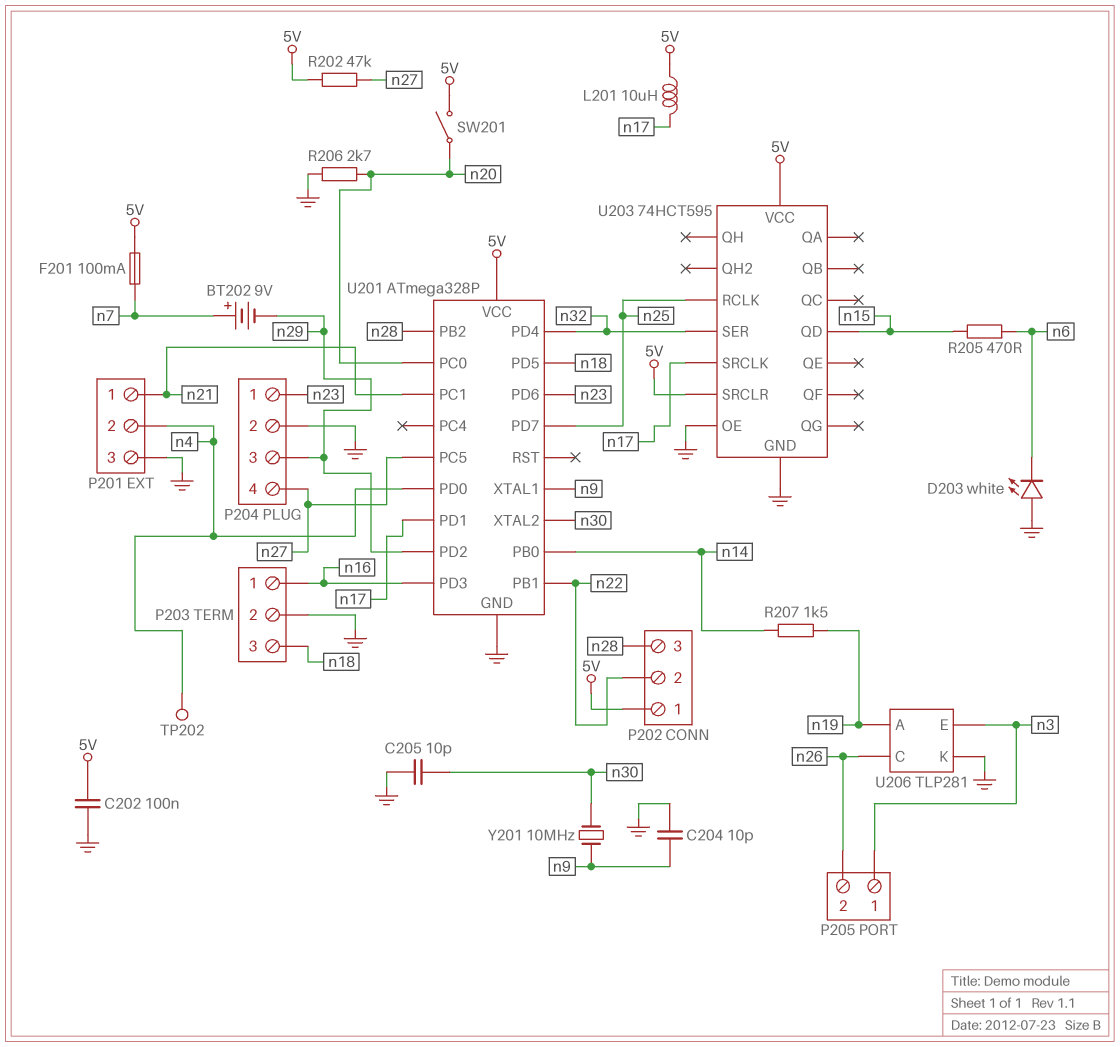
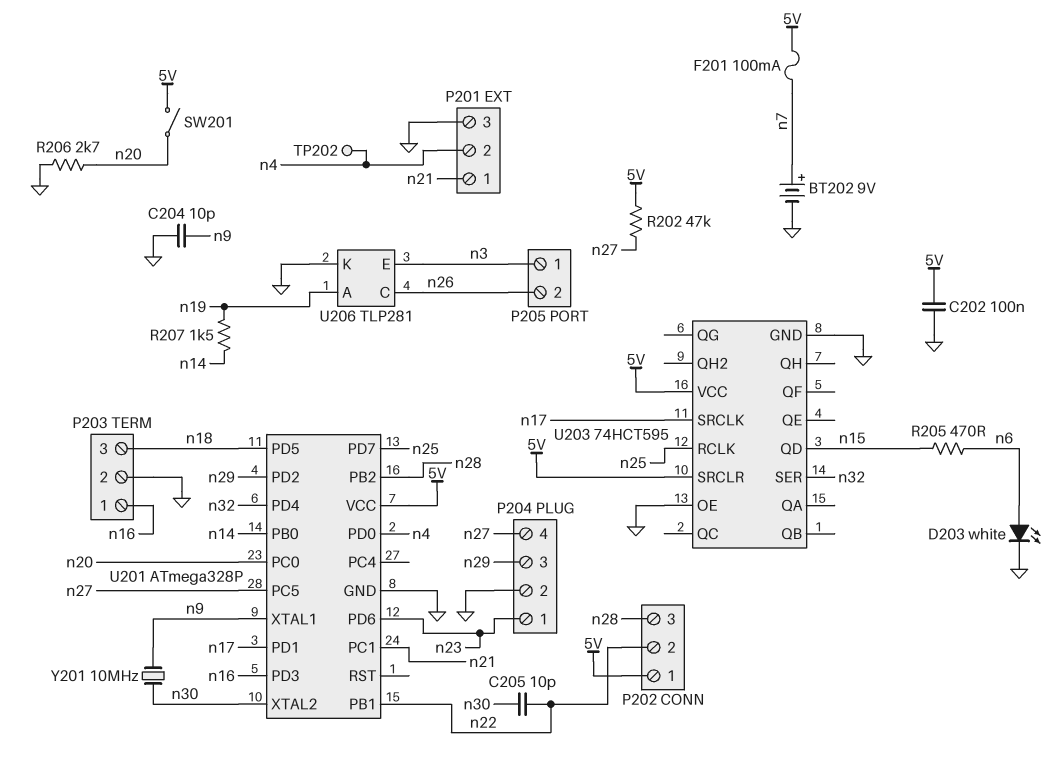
BT202: 9V (plus n7, minus n29) -> 9V (plus n7, minus GND)
C205: 10pF (GND, n30) -> 10pF (n22, n30)
D203: LED white (A GND, K n6) -> LED white (A n6, K GND)
L201: 10uH (5V, n17) -> none

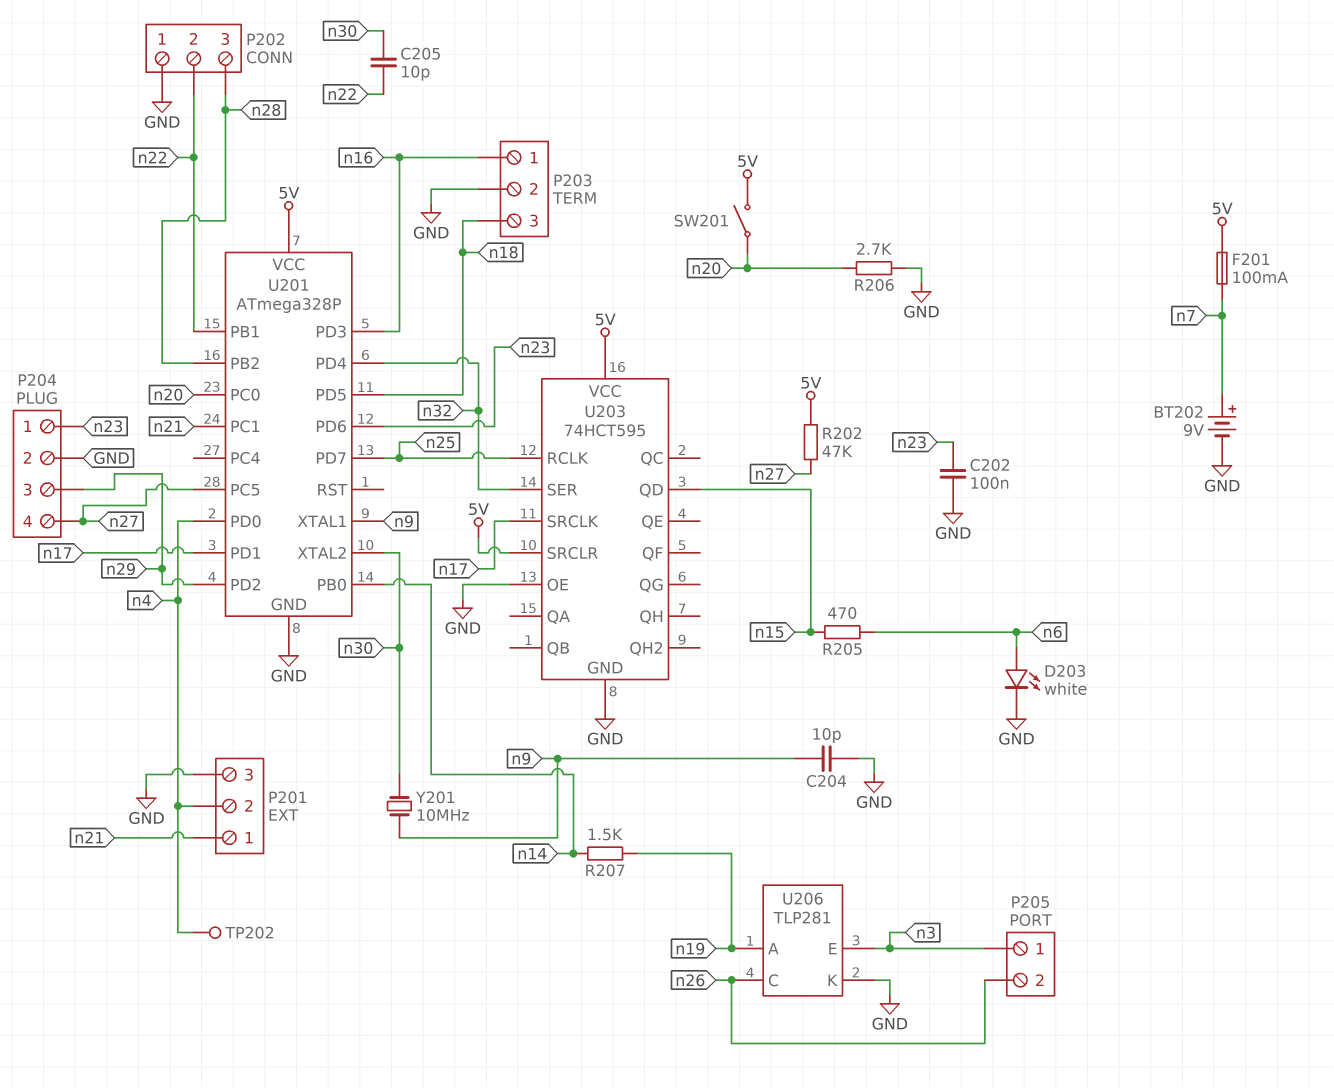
C202: 100nF (5V, GND) -> 100nF (GND, n23)
P202 pin 1: 5V -> GND

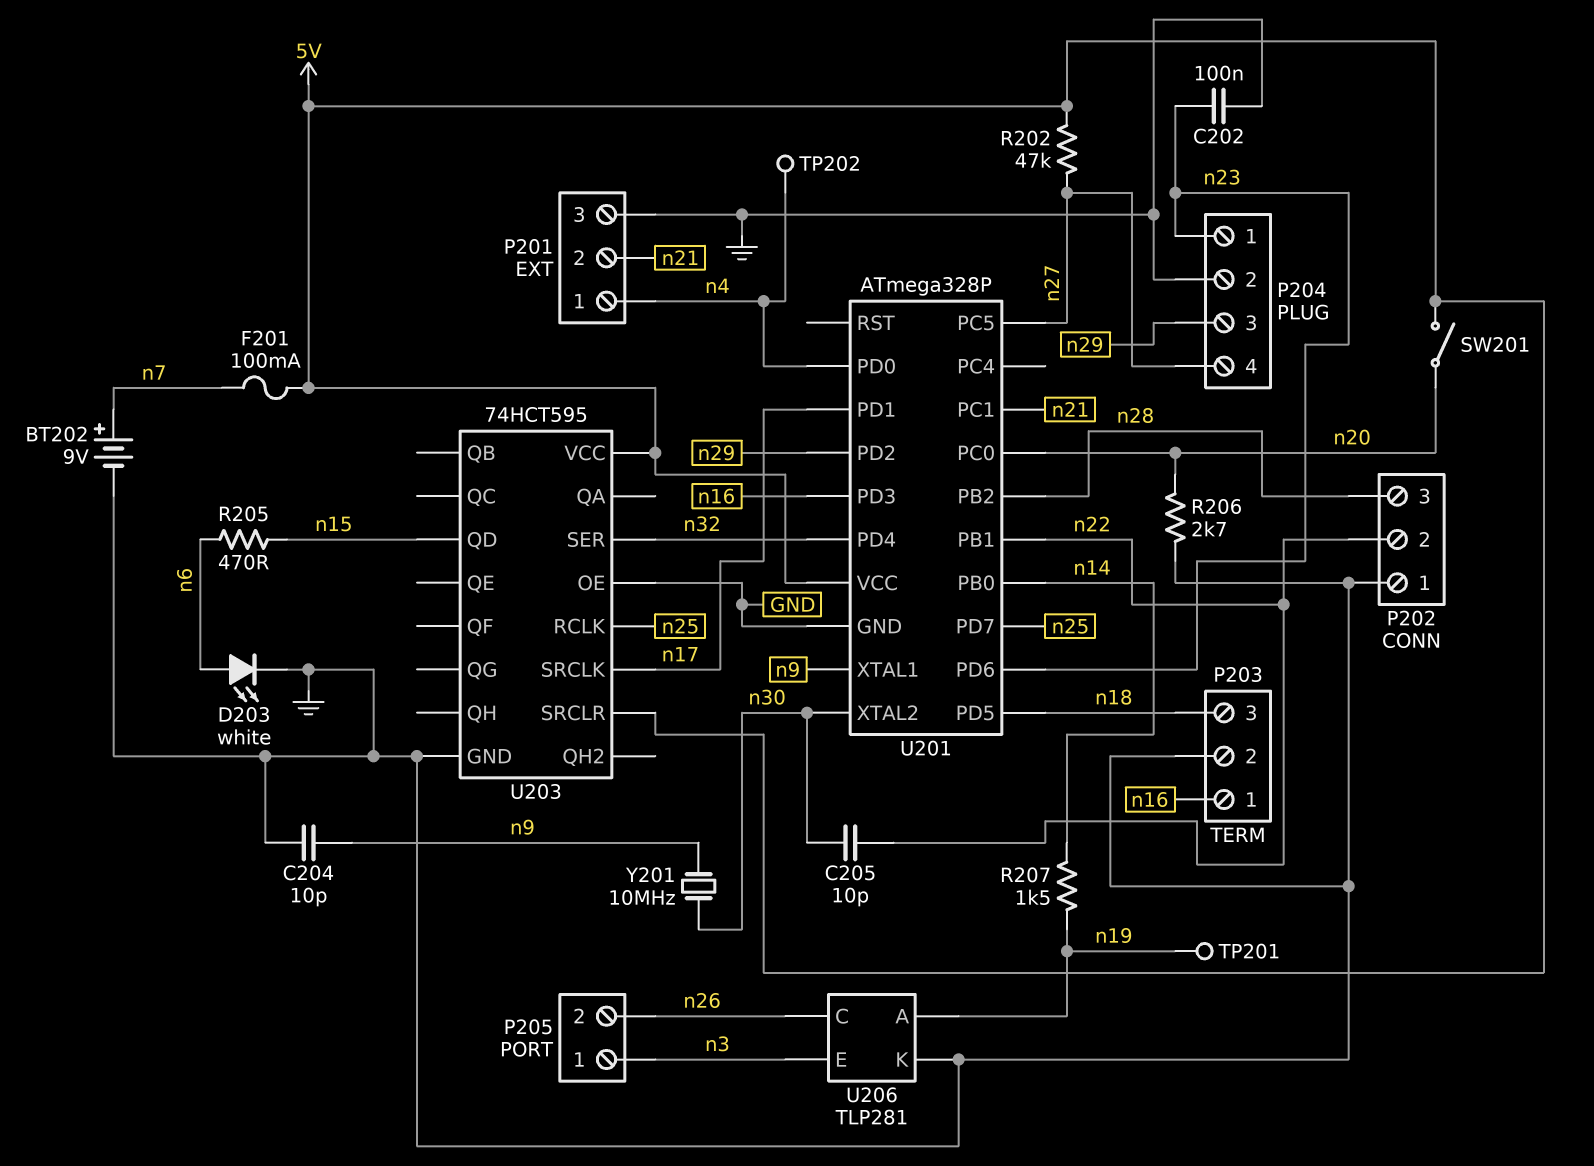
P201 pin 1: n21 -> n4
P201 pin 2: n4 -> n21
TP201: none -> test point (n19)

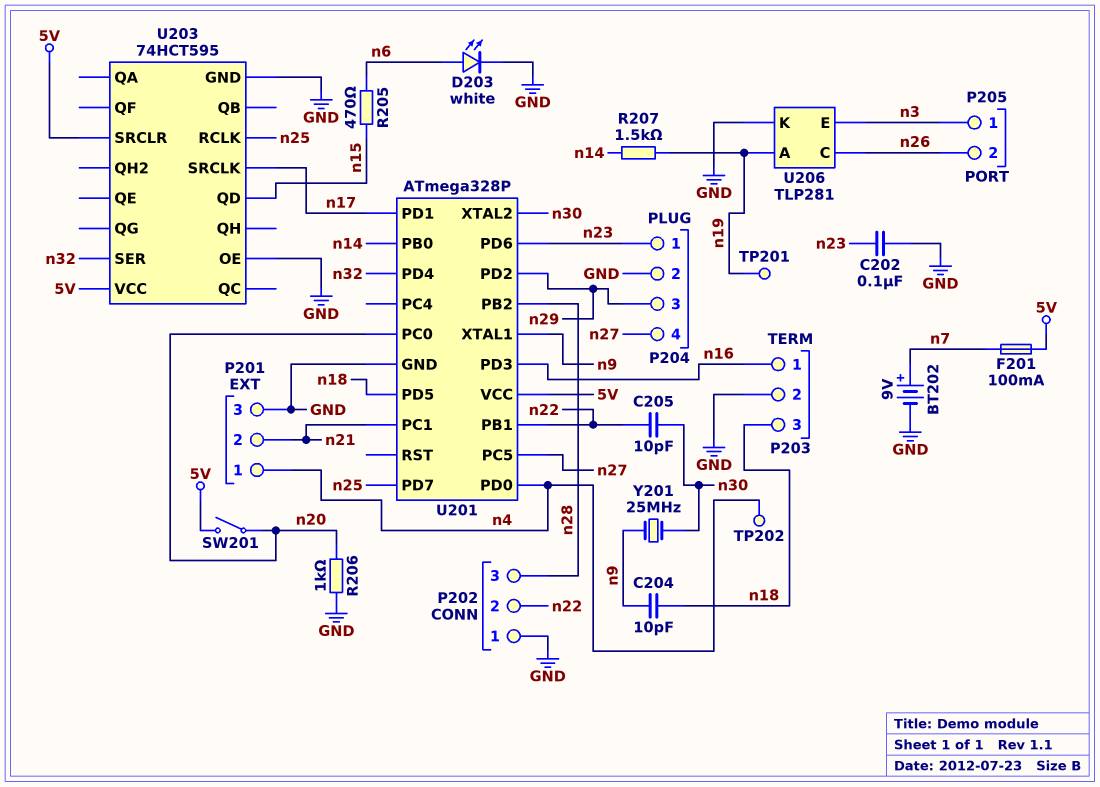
C204: 10pF (GND, n9) -> 10pF (n9, n18)
R202: 47k (5V, n27) -> none
R206: 2.7k (GND, n20) -> 1k (GND, n20)
Y201: 10MHz (n9, n30) -> 25MHz (n9, n30)

